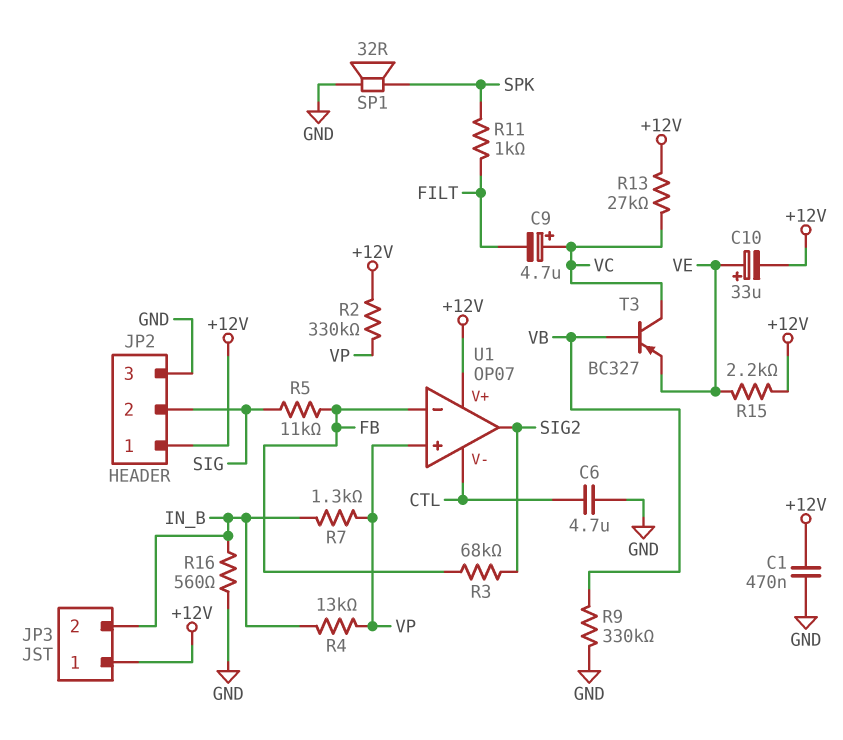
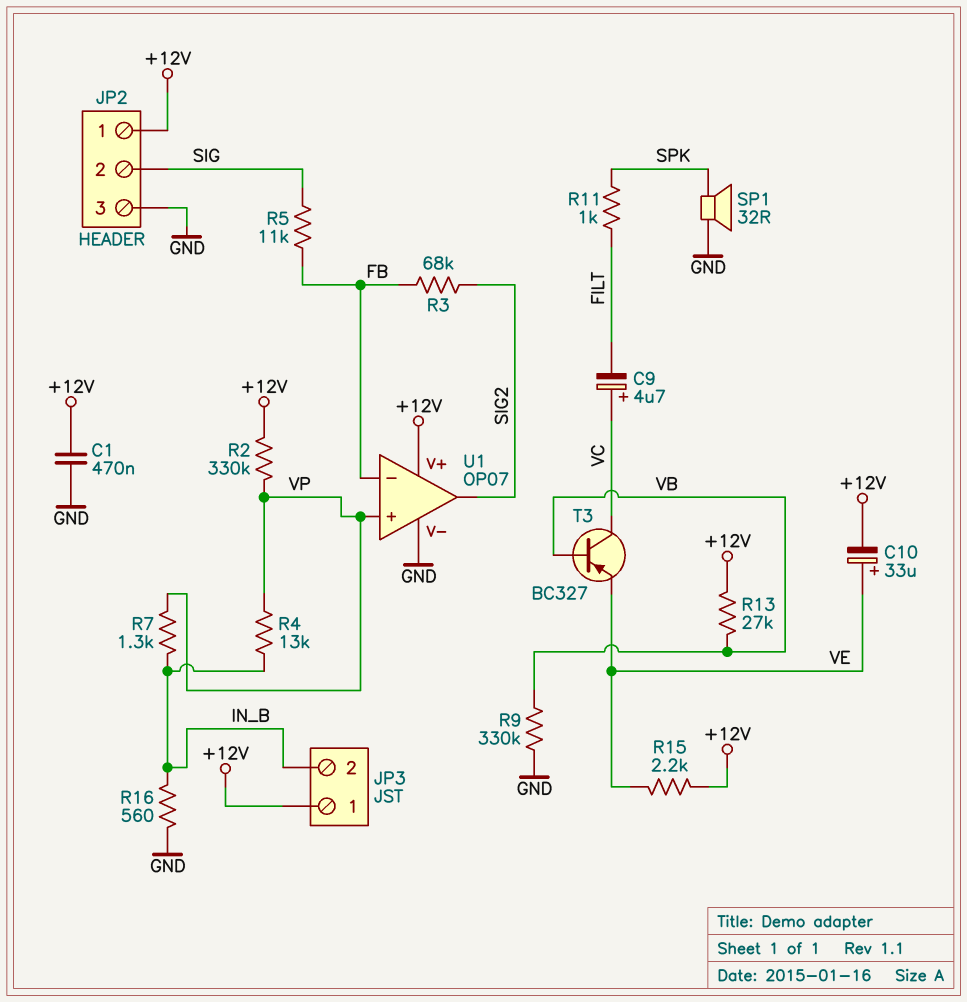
C6: 4.7uF (CTL, GND) -> none
R13: 27k (+12V, VC) -> 27k (+12V, VB)
U1 pin V-: CTL -> GND

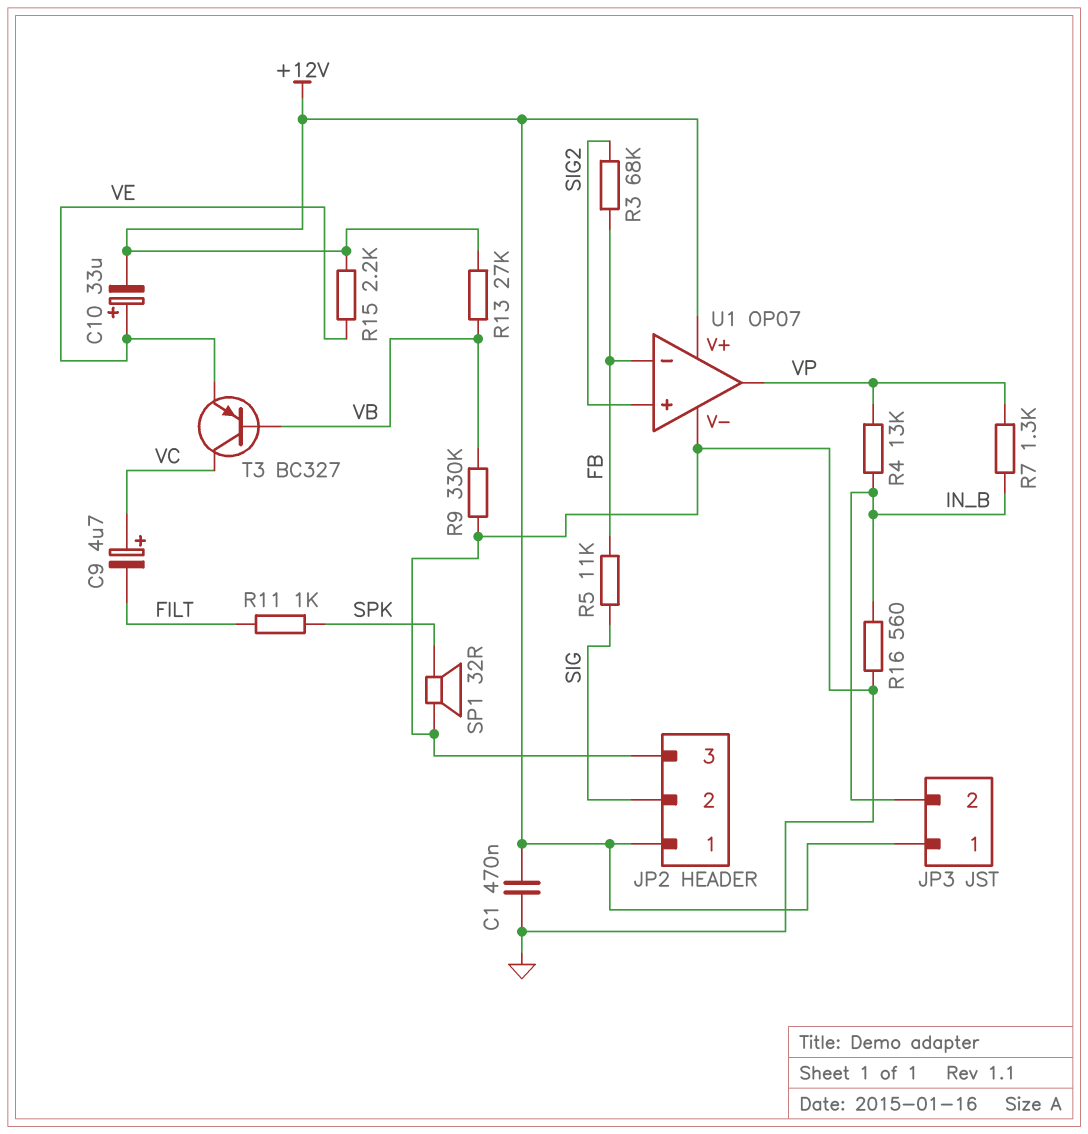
R2: 330k (+12V, VP) -> none
U1 pin in+: VP -> SIG2
U1 pin out: SIG2 -> VP

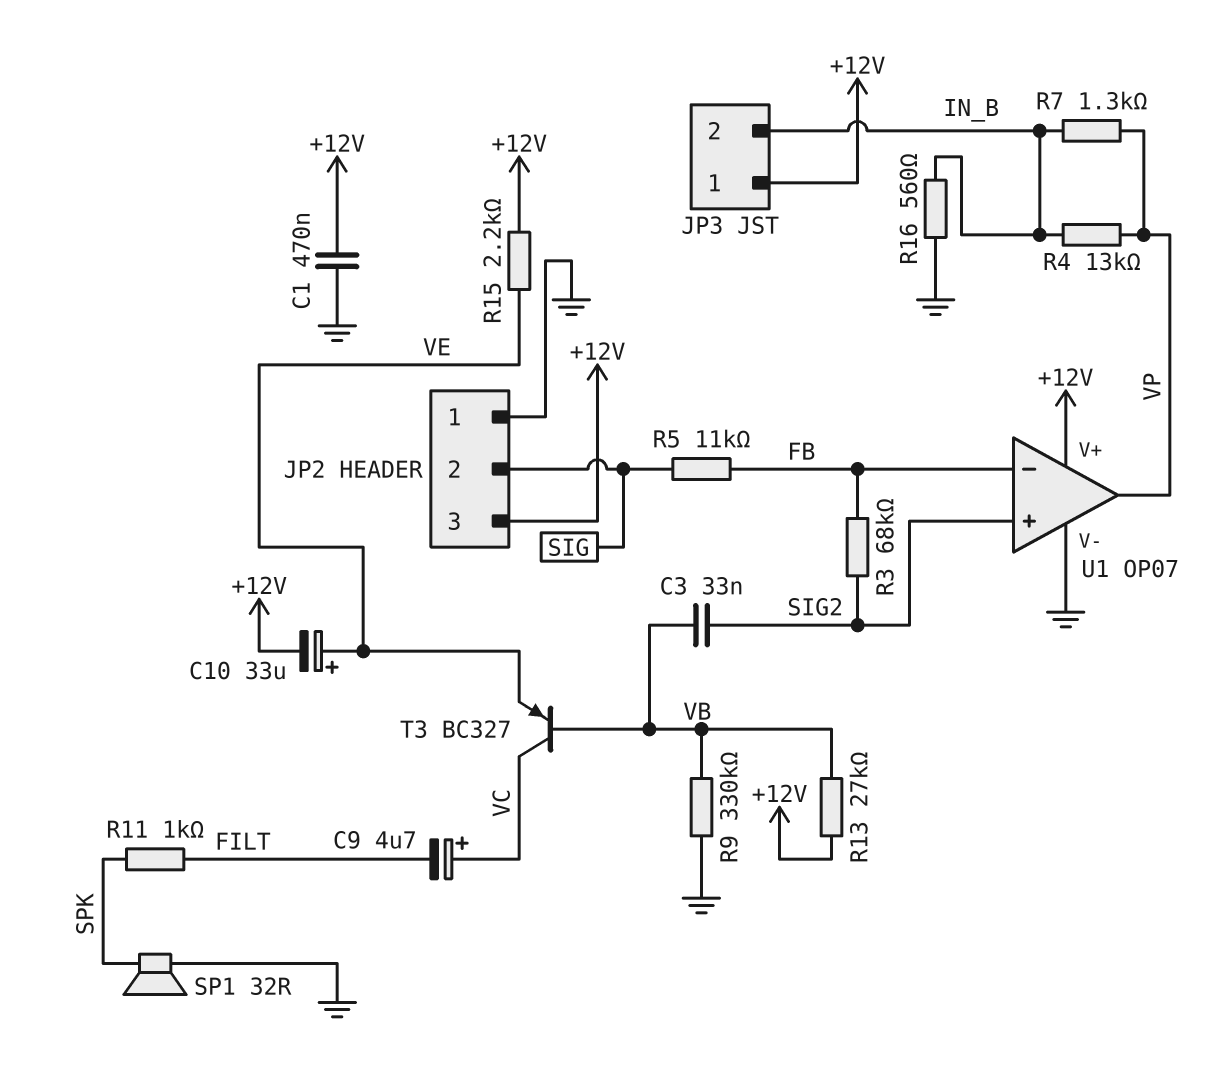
C3: none -> 33nF (SIG2, VB)
JP2 pin 1: +12V -> GND
JP2 pin 3: GND -> +12V

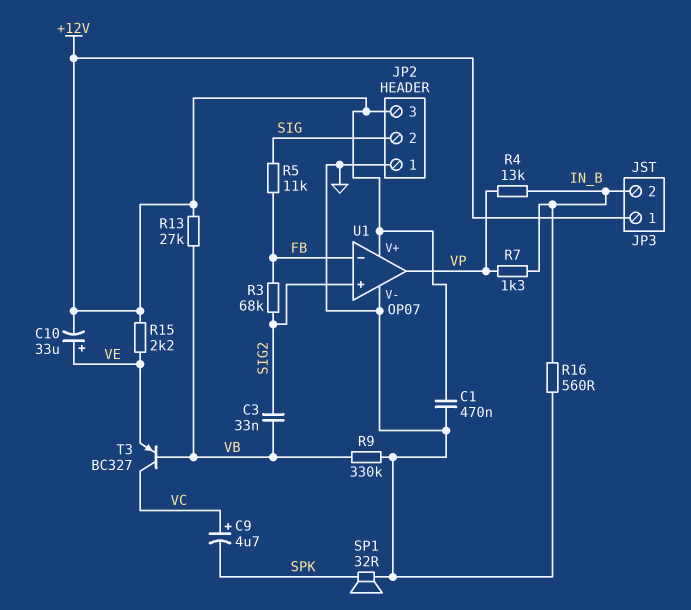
C9: 4.7uF (plus VC, minus FILT) -> 4.7uF (plus VC, minus SPK)
R11: 1k (FILT, SPK) -> none

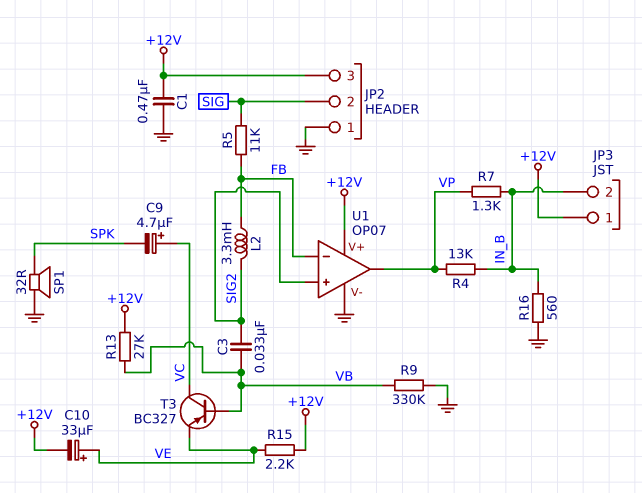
L2: none -> 3.3mH (FB, SIG2)
R3: 68k (FB, SIG2) -> none

